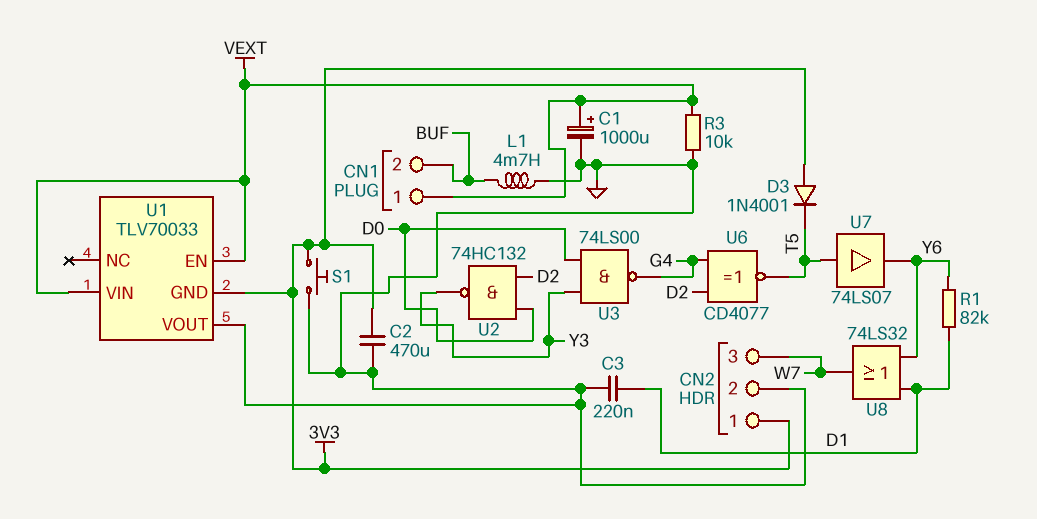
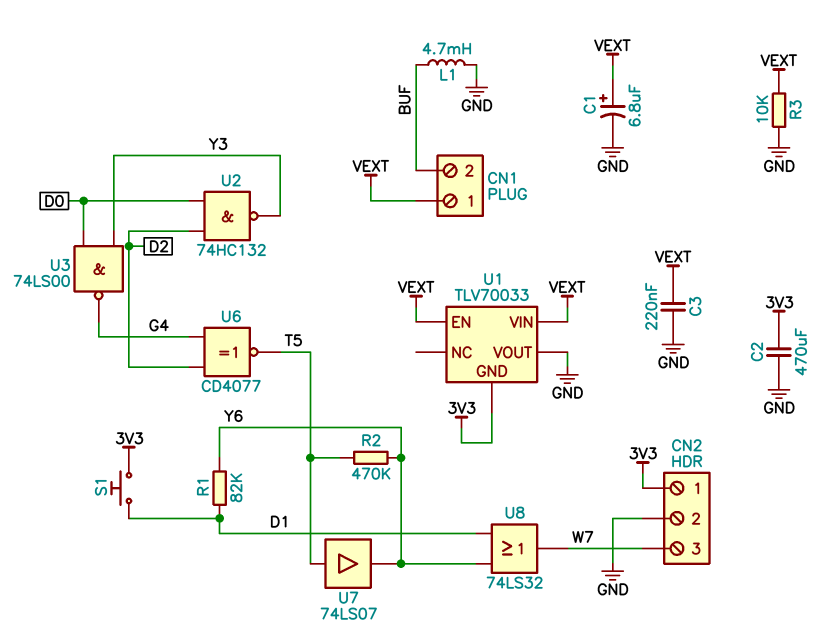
C1: 1000uF (plus VEXT, minus GND) -> 6.8uF (plus VEXT, minus GND)
C3: 220nF (D1, GND) -> 220nF (GND, VEXT)
D3: diode 1N4001 (A 3V3, K T5) -> none
R2: none -> 470k (T5, Y6)
S1: button (3V3, GND) -> button (3V3, D1)

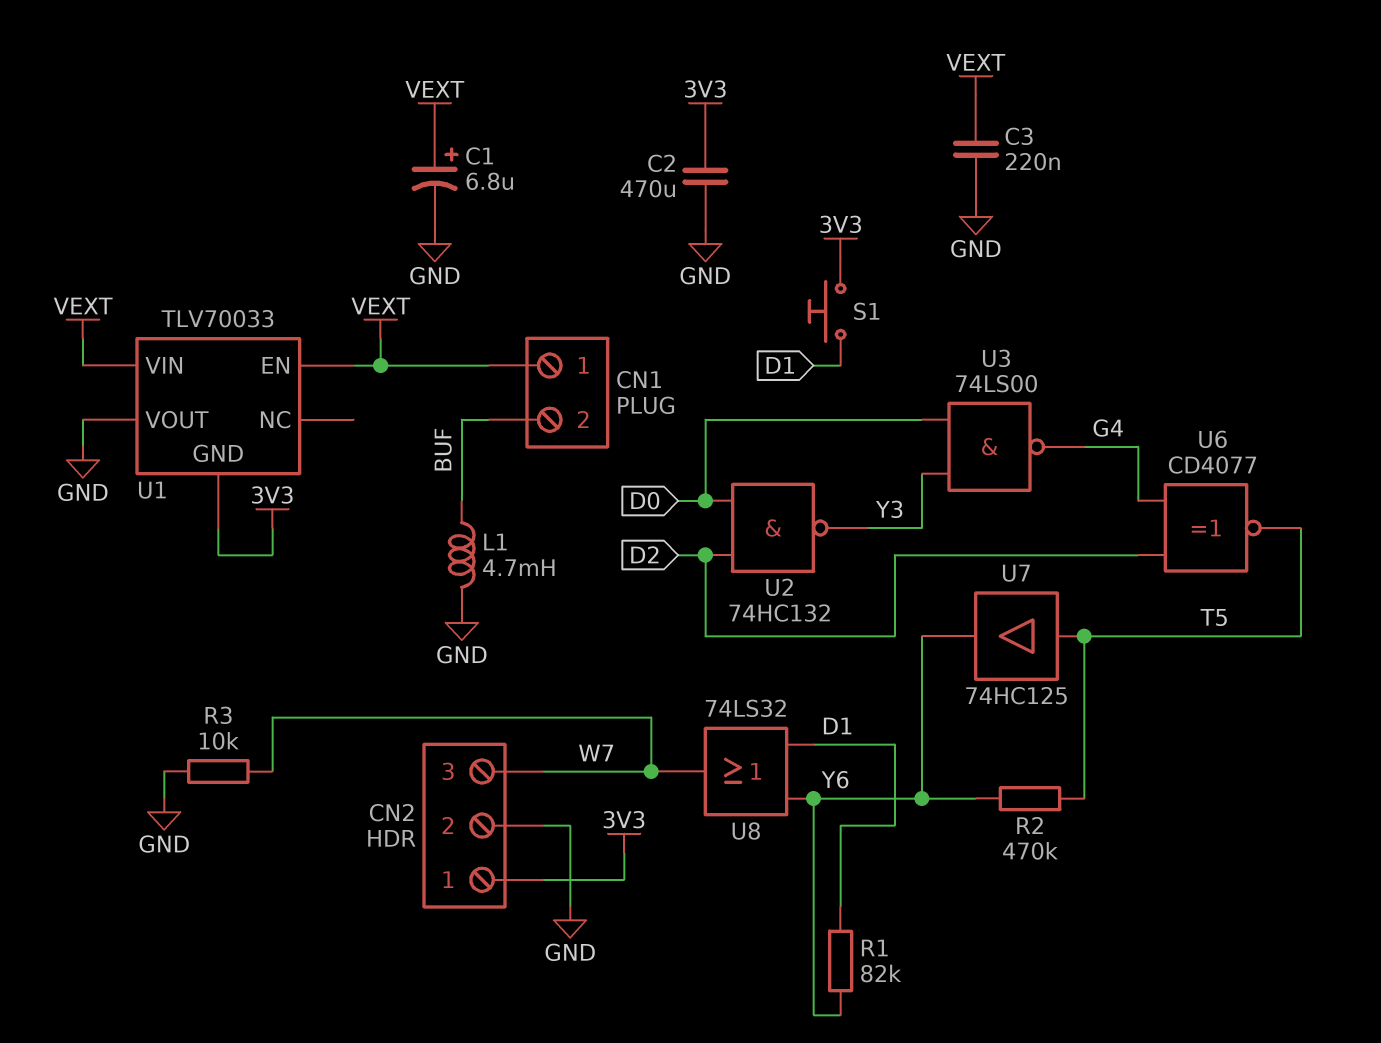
R3: 10k (GND, VEXT) -> 10k (GND, W7)
U7: buffer 74LS07 (in T5, out Y6) -> buffer 74HC125 (in T5, out Y6)

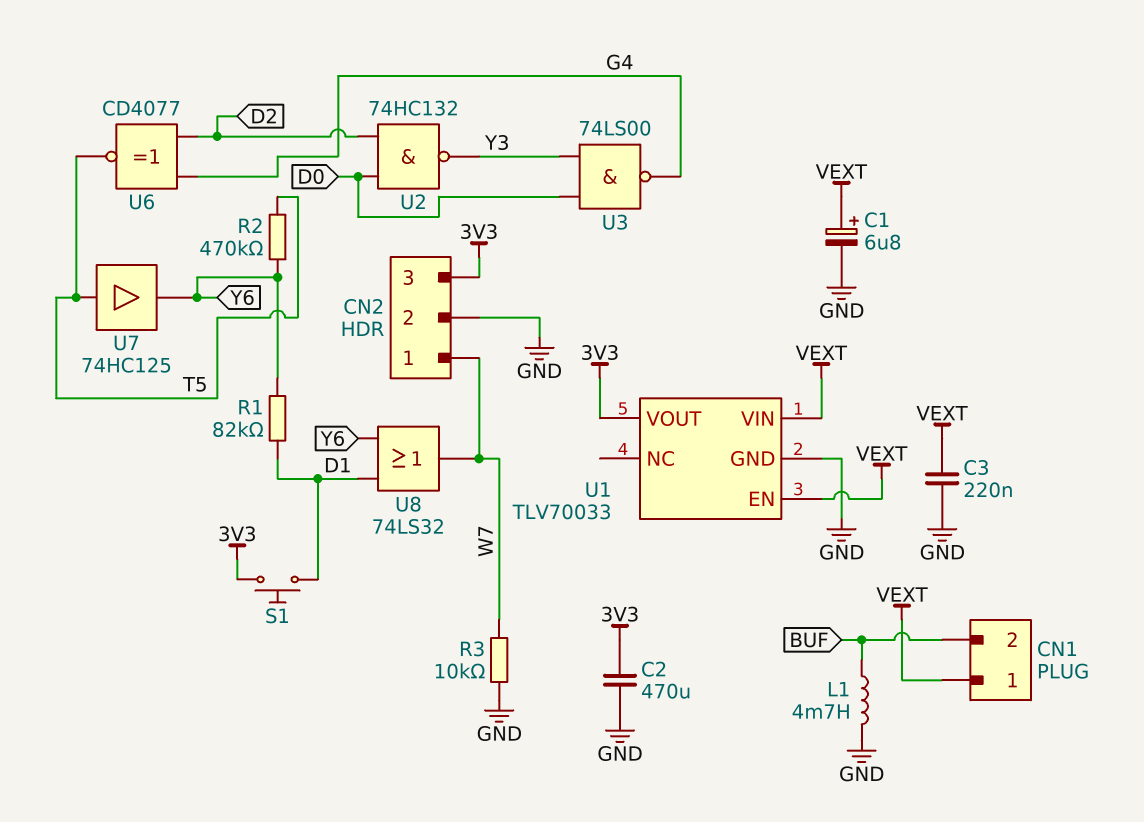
CN2 pin 1: 3V3 -> W7
CN2 pin 3: W7 -> 3V3
U1 pin GND: 3V3 -> GND
U1 pin VOUT: GND -> 3V3

